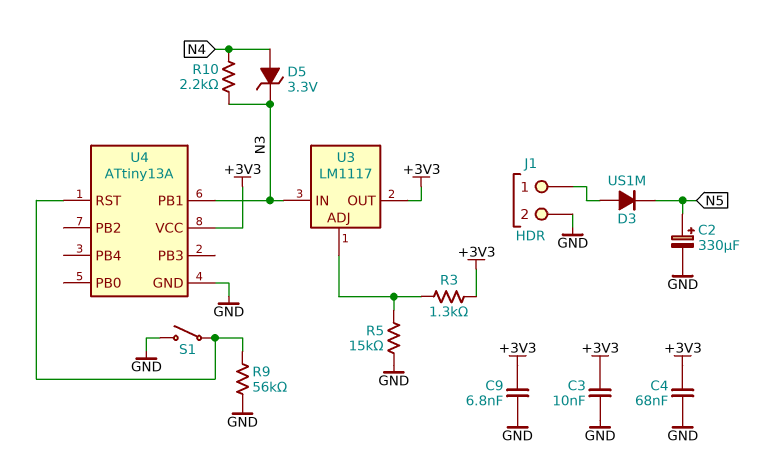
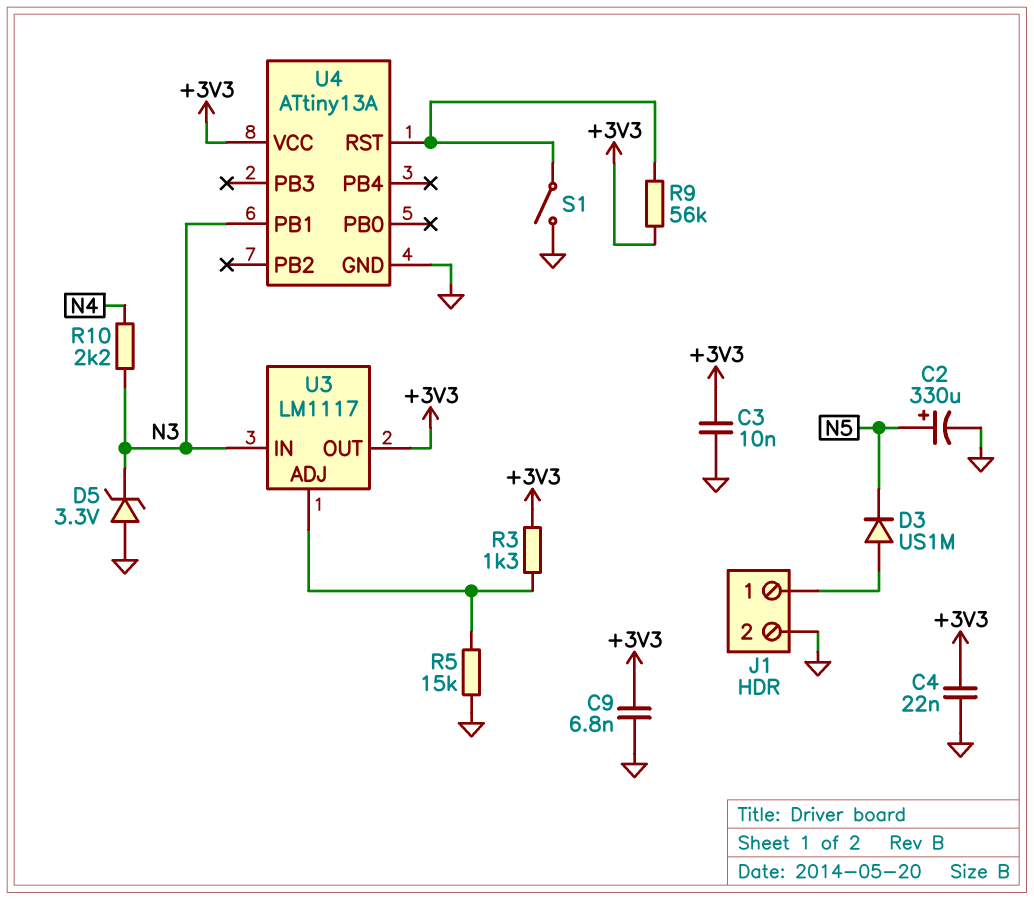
C4: 68nF (+3V3, GND) -> 22nF (+3V3, GND)
D5: zener 3.3V (A N4, K N3) -> zener 3.3V (A GND, K N3)
R9: 56k (GND, U4/RST) -> 56k (+3V3, U4/RST)

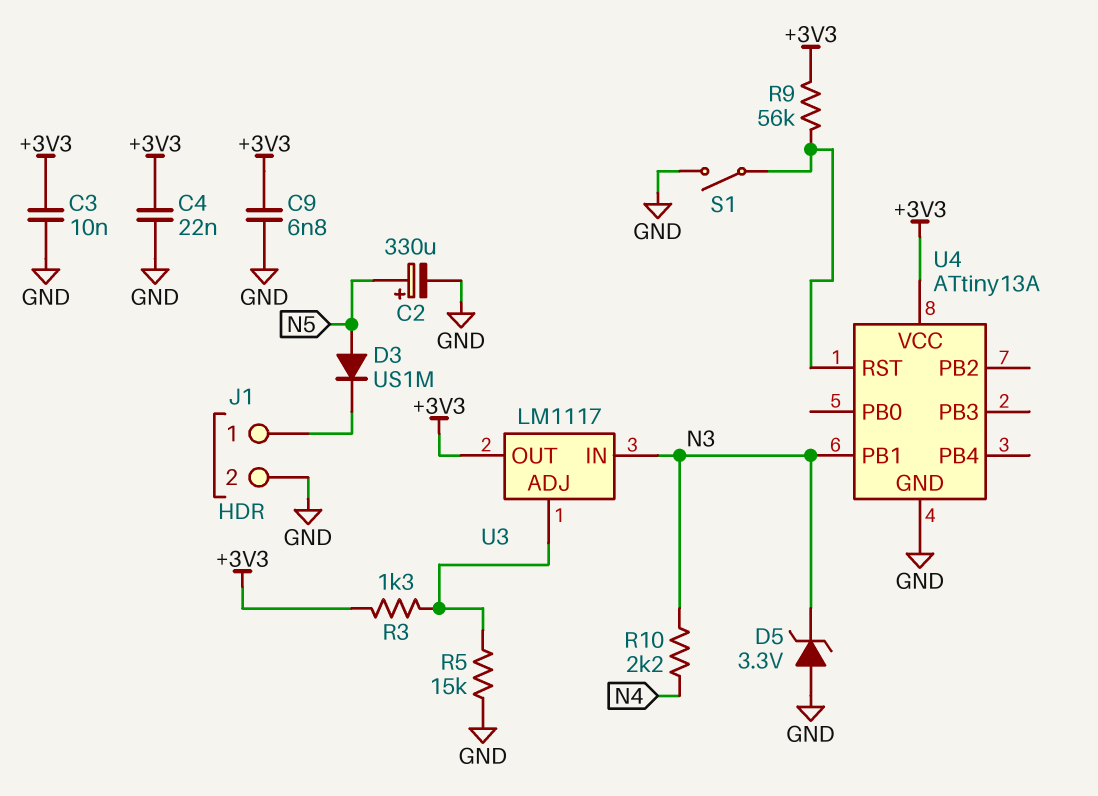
D3: diode US1M (A J1/1, K N5) -> diode US1M (A N5, K J1/1)

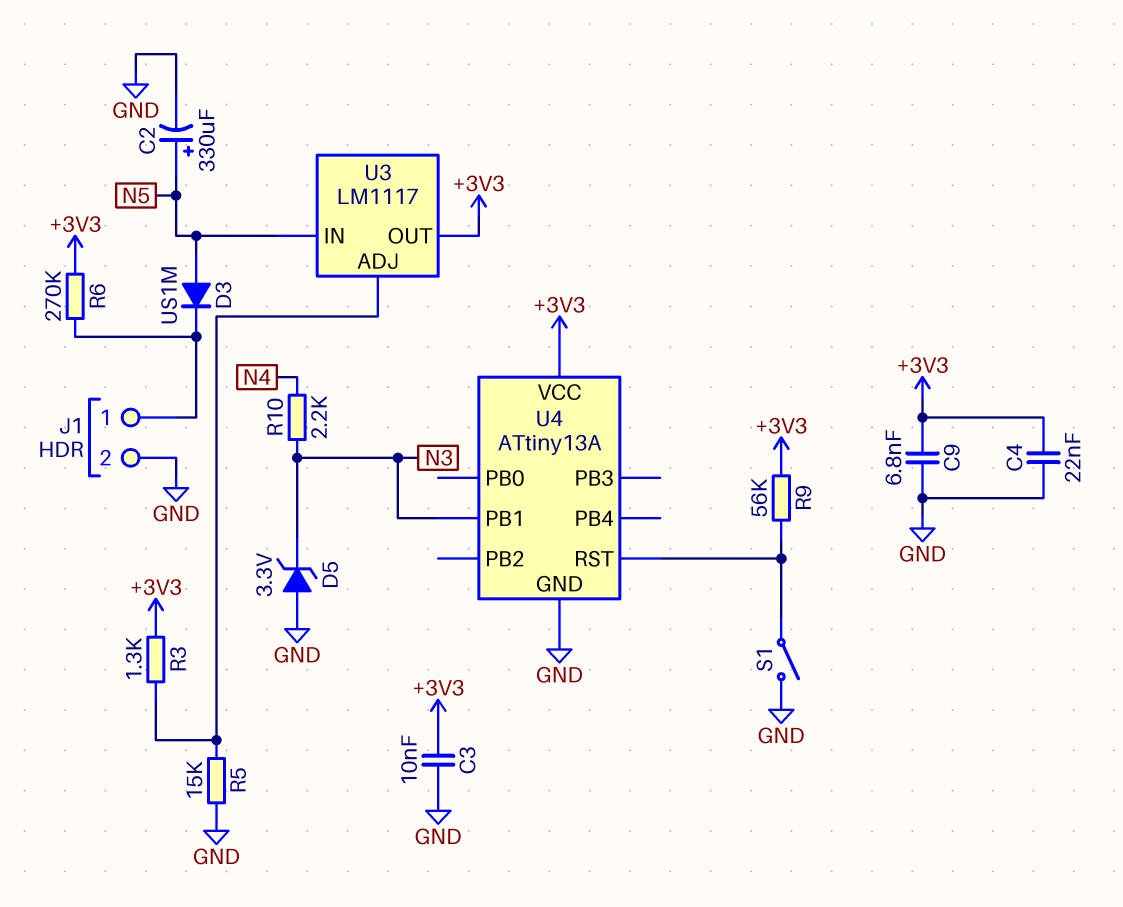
R6: none -> 270k (+3V3, J1/1)
U3 pin IN: N3 -> N5

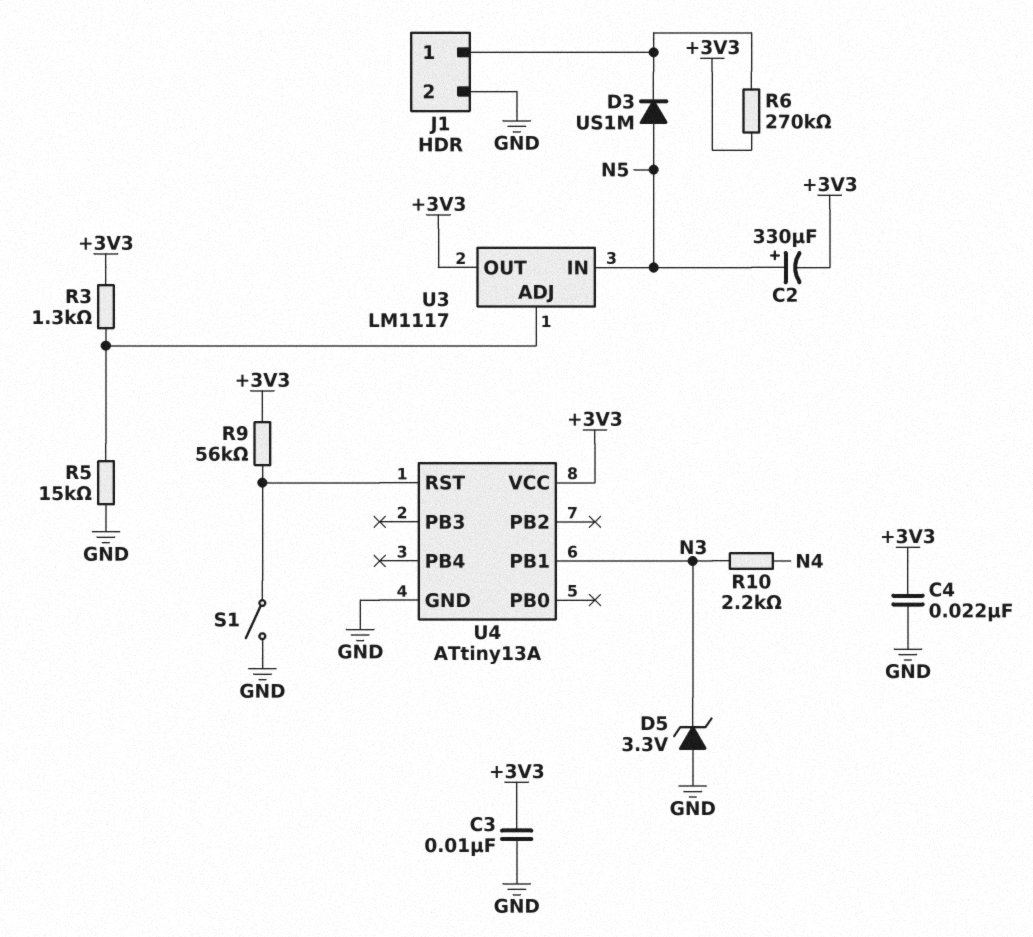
C2: 330uF (plus N5, minus GND) -> 330uF (plus N5, minus +3V3)
C9: 6.8nF (+3V3, GND) -> none

